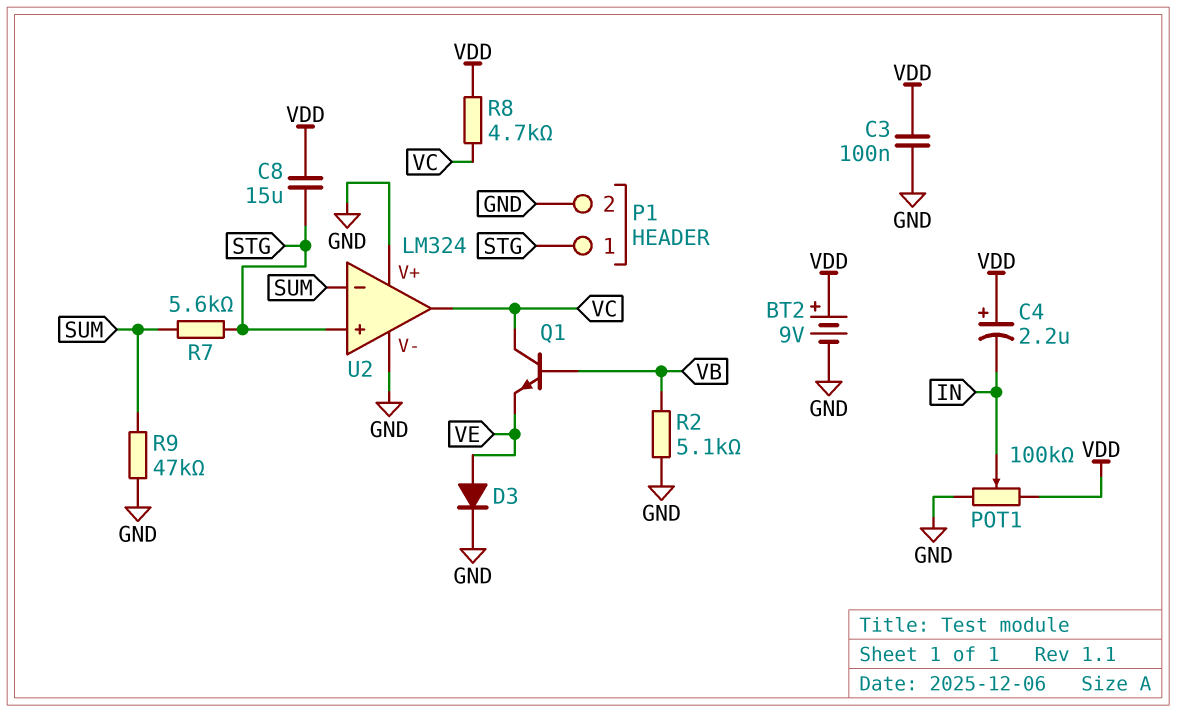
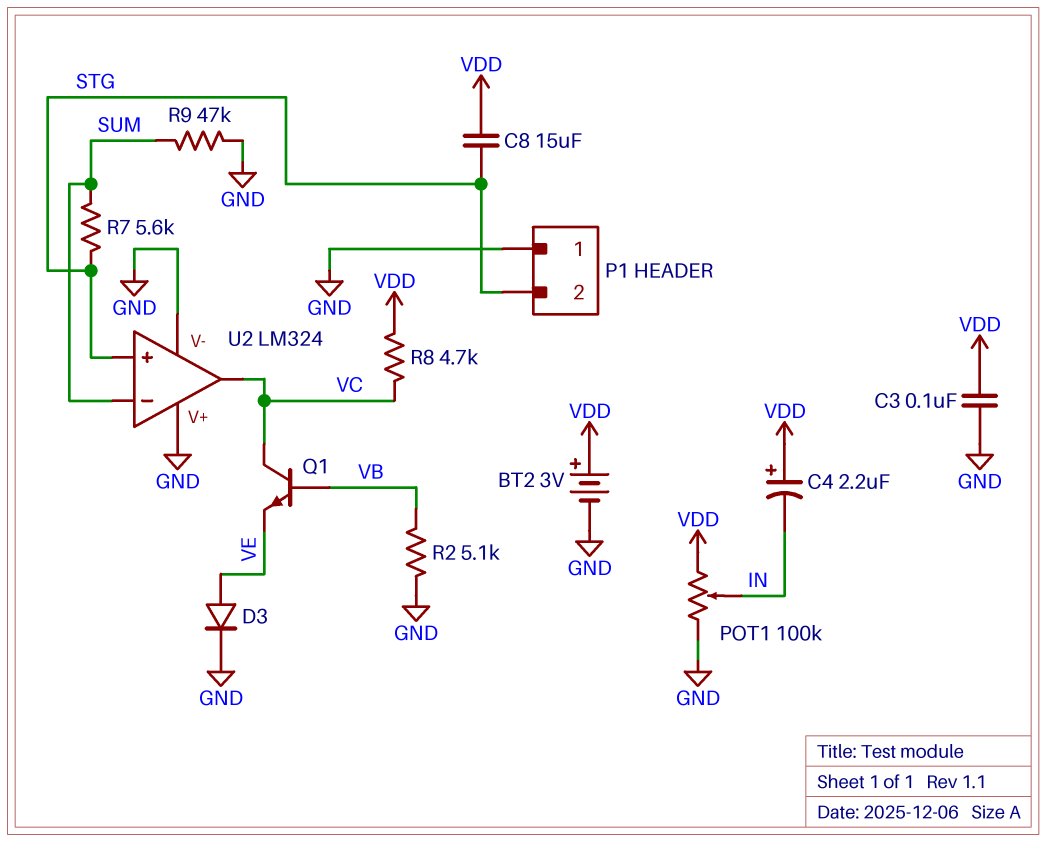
BT2: 9V (plus VDD, minus GND) -> 3V (plus VDD, minus GND)
P1 pin 1: STG -> GND
P1 pin 2: GND -> STG

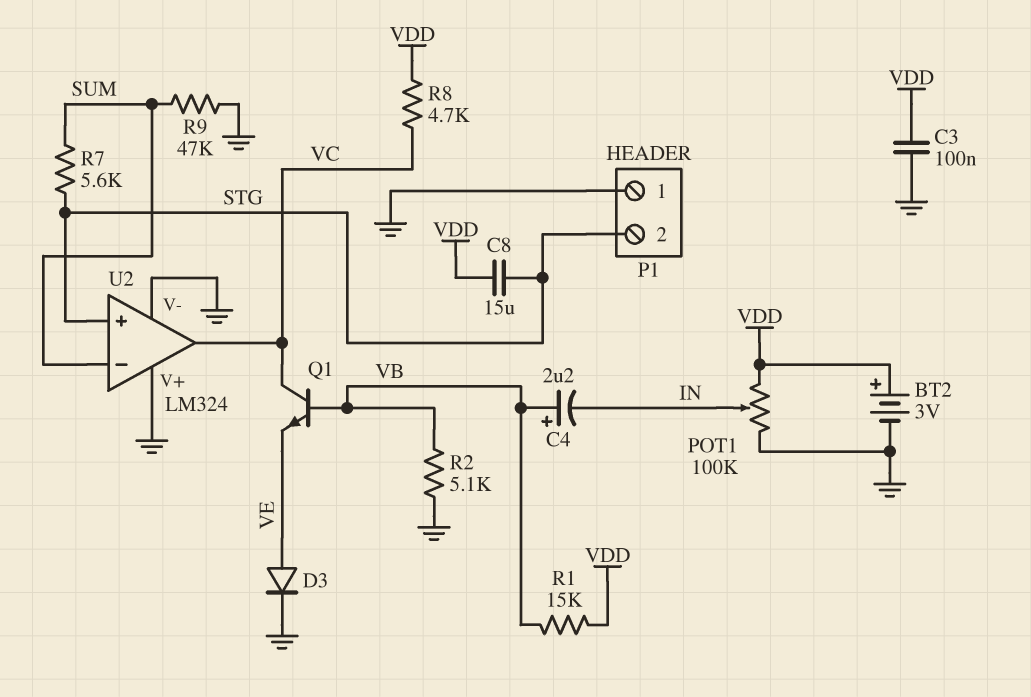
C4: 2.2uF (plus VDD, minus IN) -> 2.2uF (plus VB, minus IN)
R1: none -> 15k (VB, VDD)

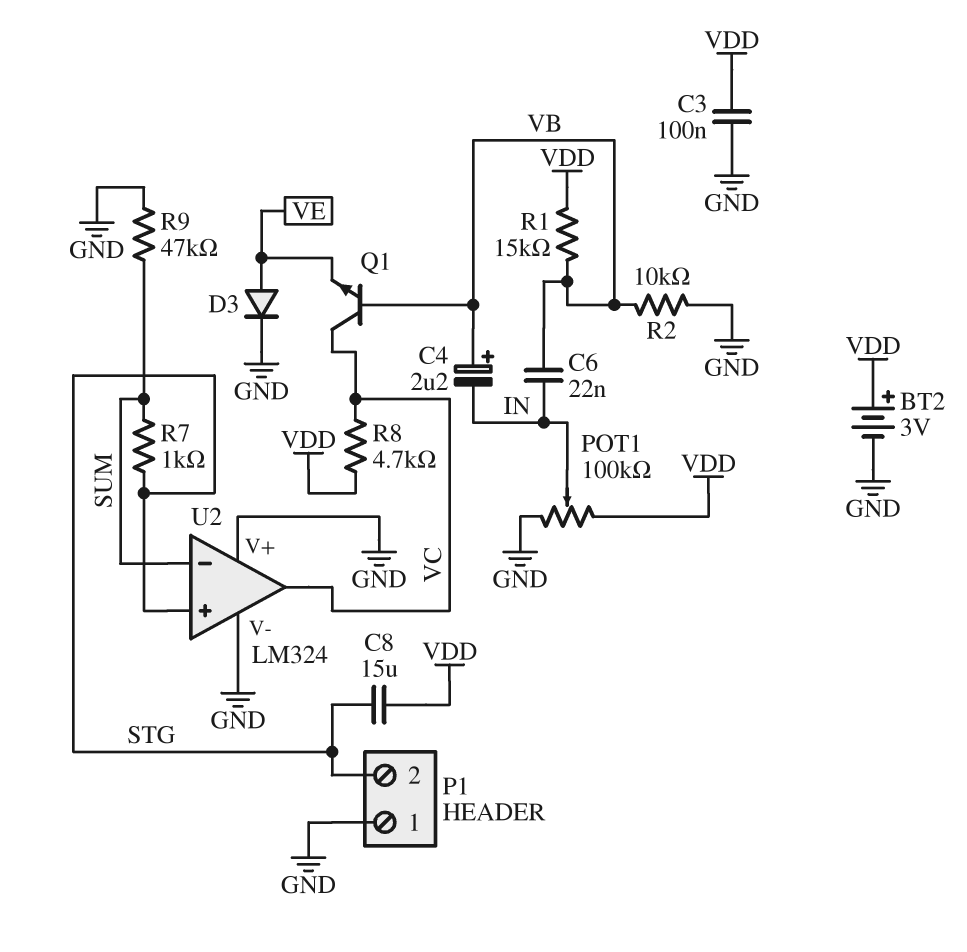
C6: none -> 22nF (IN, VB)
R2: 5.1k (GND, VB) -> 10k (GND, VB)
R7: 5.6k (STG, SUM) -> 1k (STG, SUM)

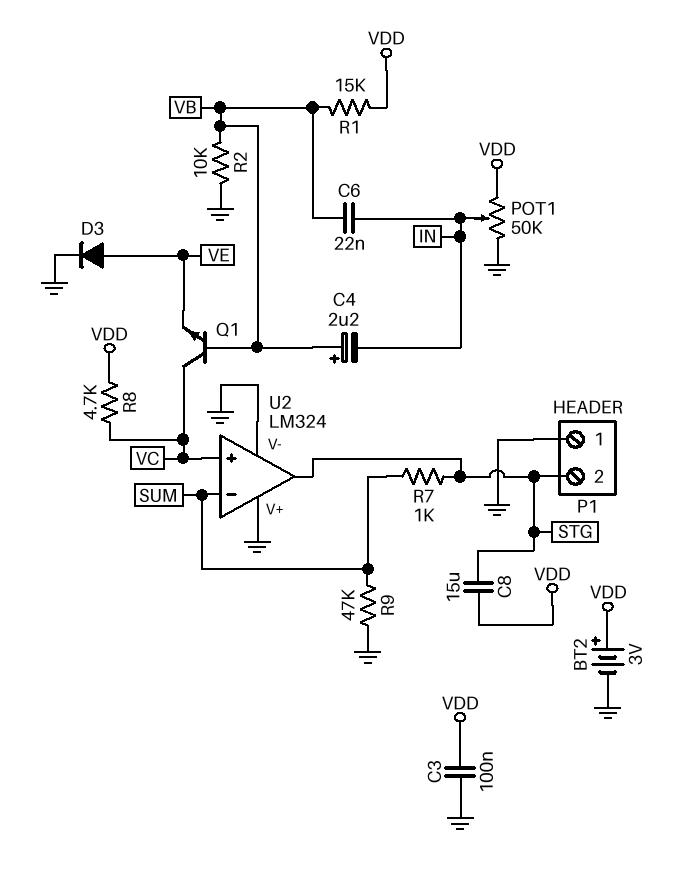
POT1: 100k (GND, VDD, wiper IN) -> 50k (GND, VDD, wiper IN)
U2 pin in+: STG -> VC
U2 pin out: VC -> STG

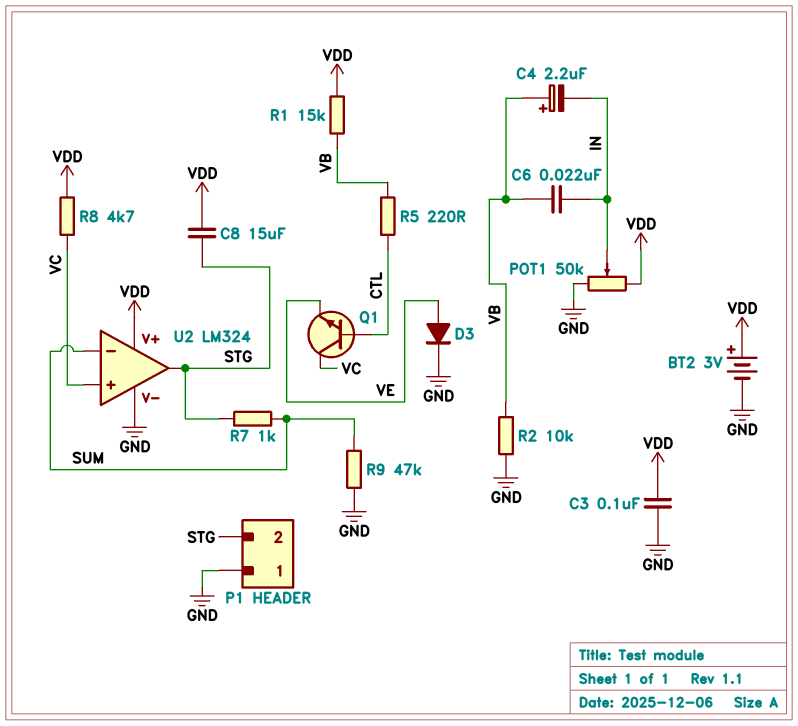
Q1: NPN (B VB, C VC, E VE) -> NPN (B CTL, C VC, E VE)
R5: none -> 220 (CTL, VB)
U2 pin V+: GND -> VDD

